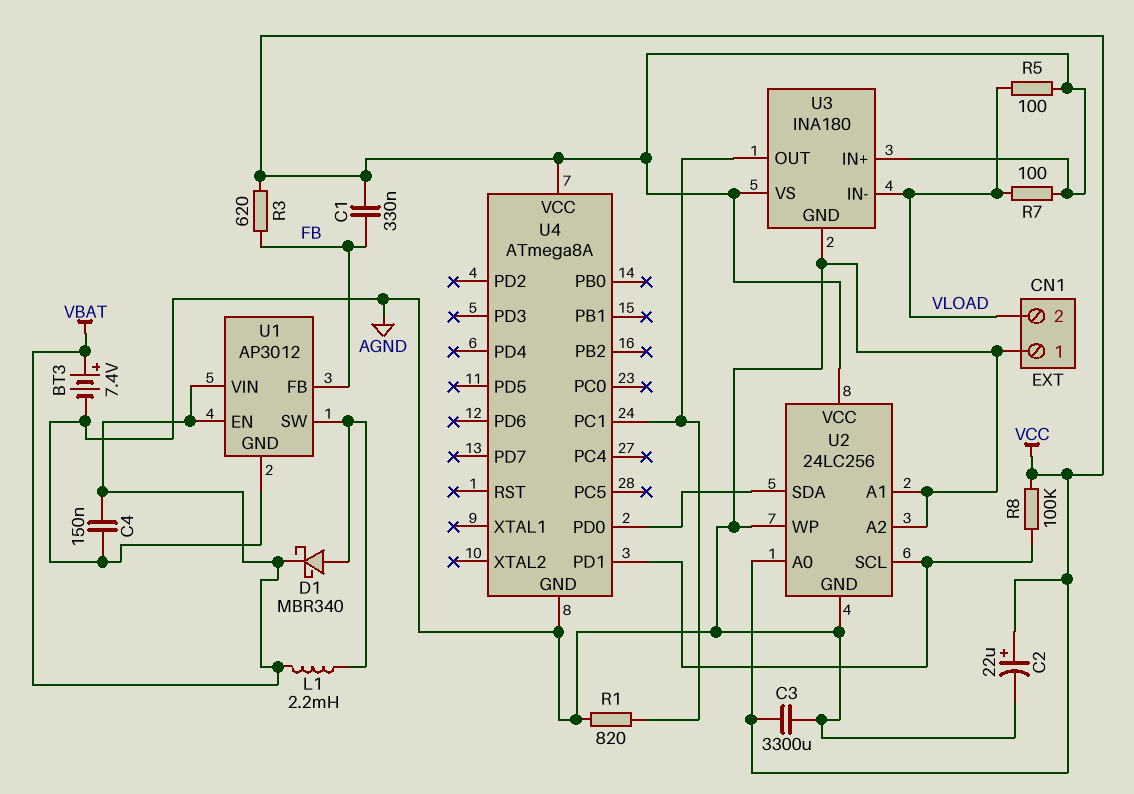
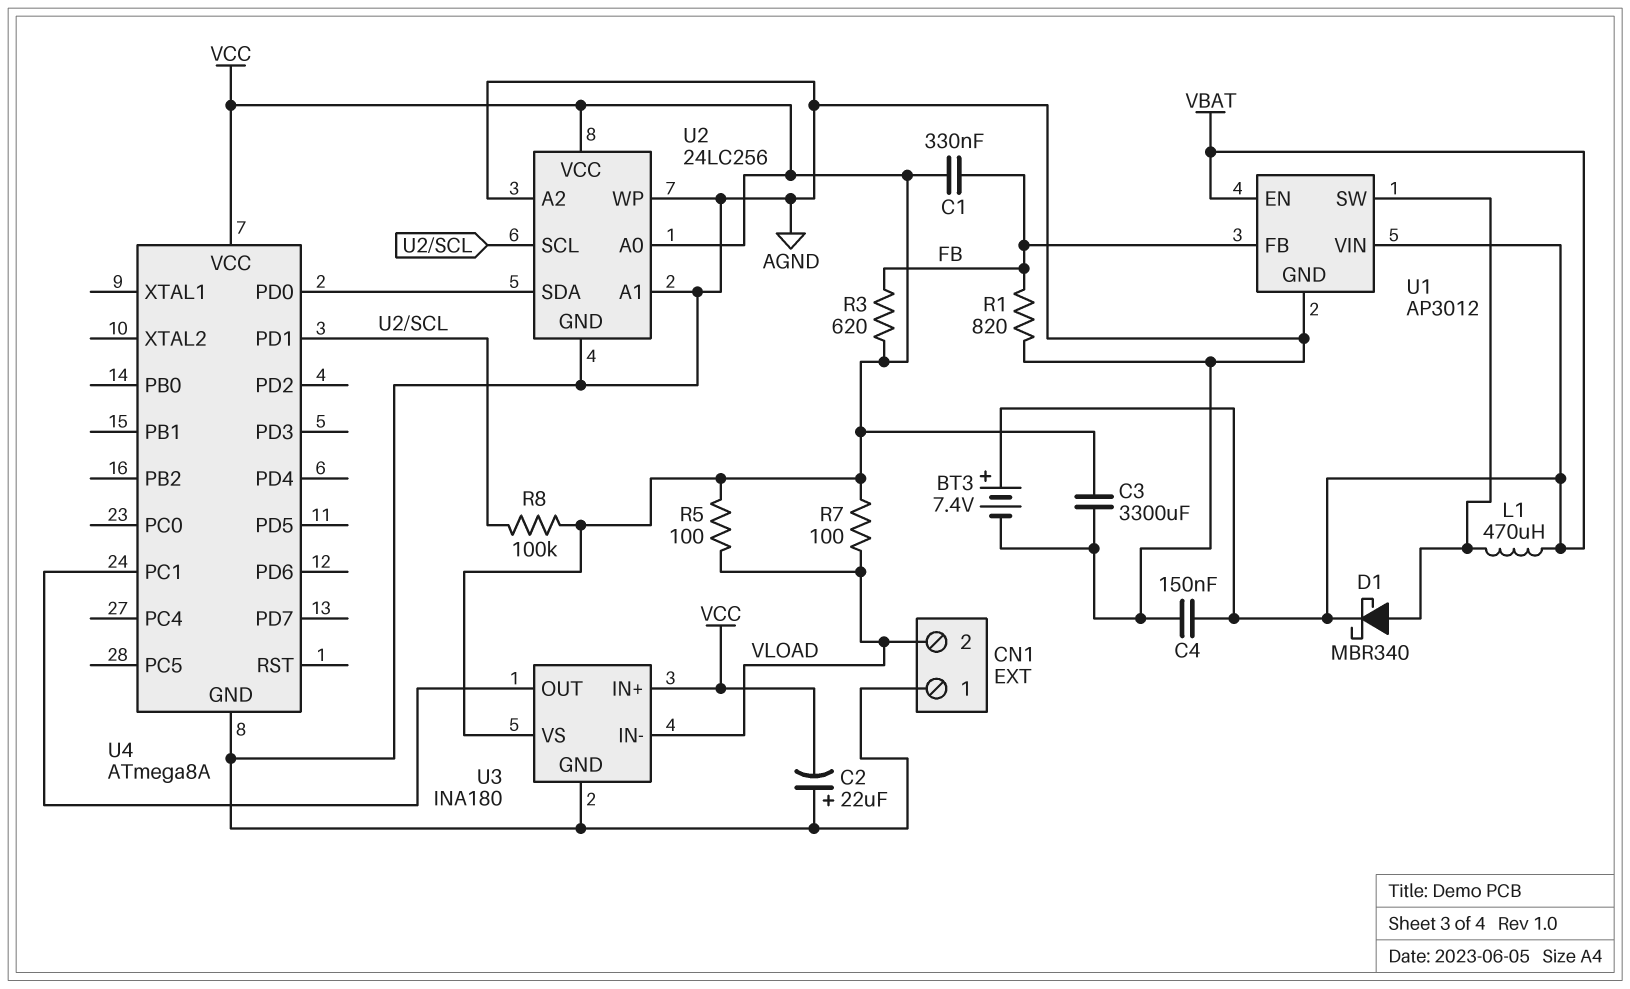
C2: 22uF (plus VCC, minus AGND) -> 22uF (plus AGND, minus VCC)
L1: 2.2mH (U1/SW, VBAT) -> 470uH (U1/SW, VBAT)
R1: 820 (AGND, U3/OUT) -> 820 (AGND, FB)

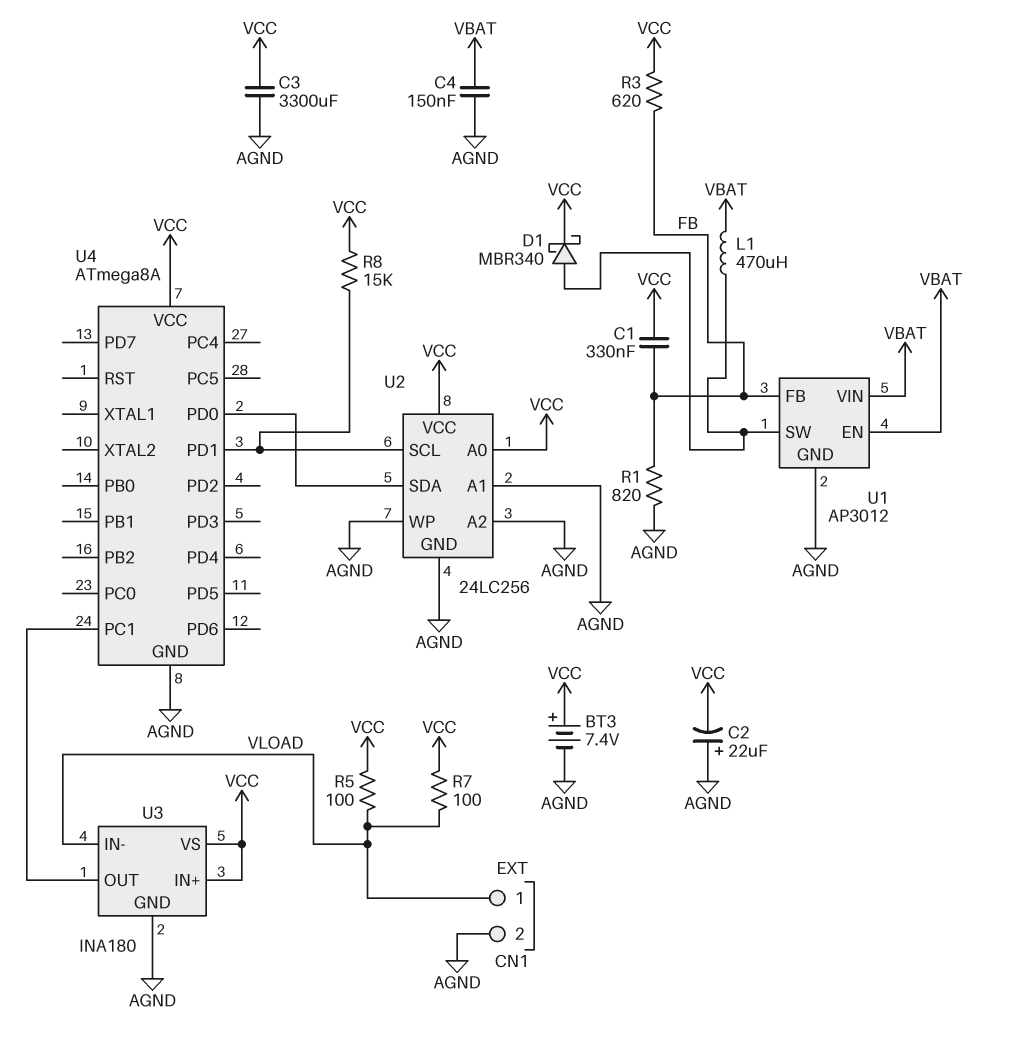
BT3: 7.4V (plus VBAT, minus AGND) -> 7.4V (plus VCC, minus AGND)
CN1 pin 1: AGND -> VLOAD
CN1 pin 2: VLOAD -> AGND
D1: schottky MBR340 (A U1/SW, K VBAT) -> schottky MBR340 (A U1/SW, K VCC)
R8: 100k (U2/SCL, VCC) -> 15k (U2/SCL, VCC)

